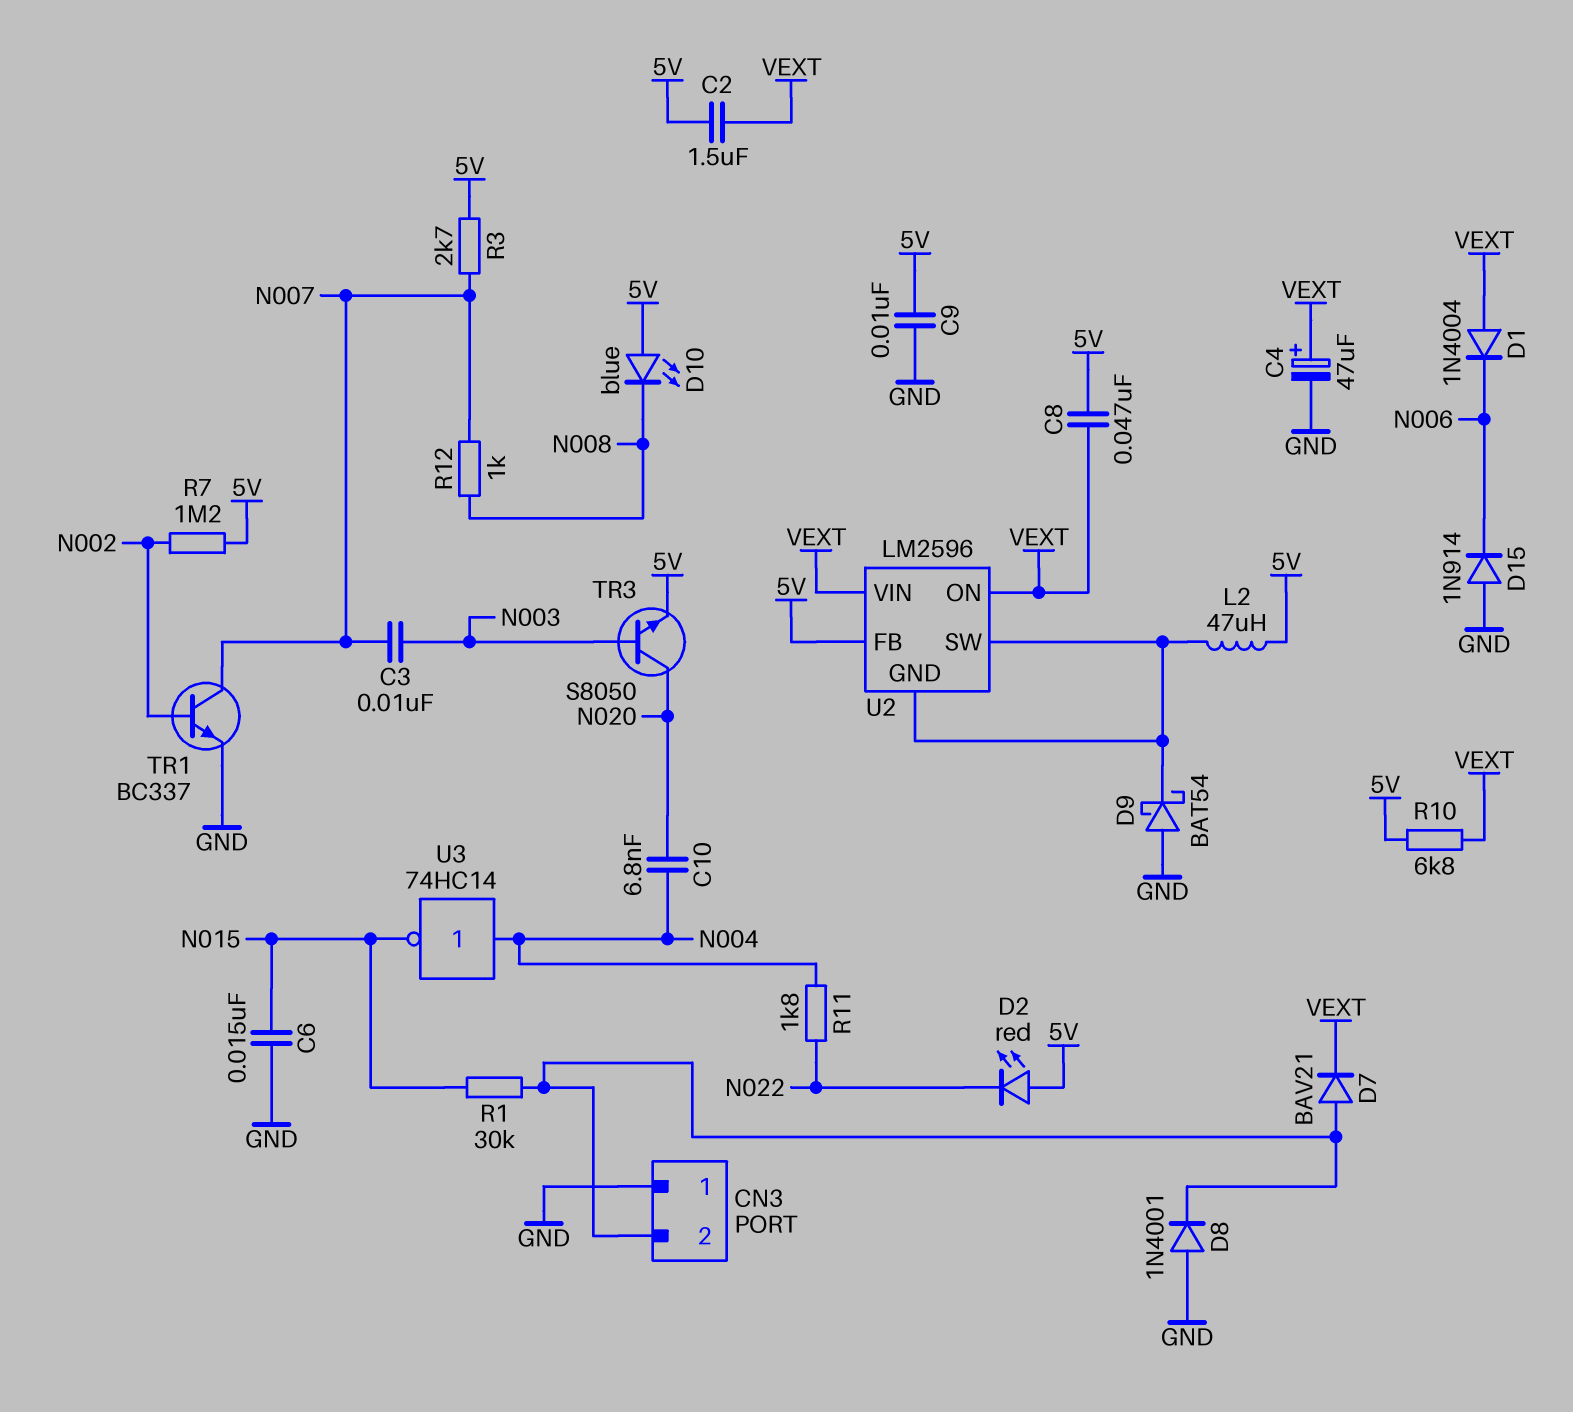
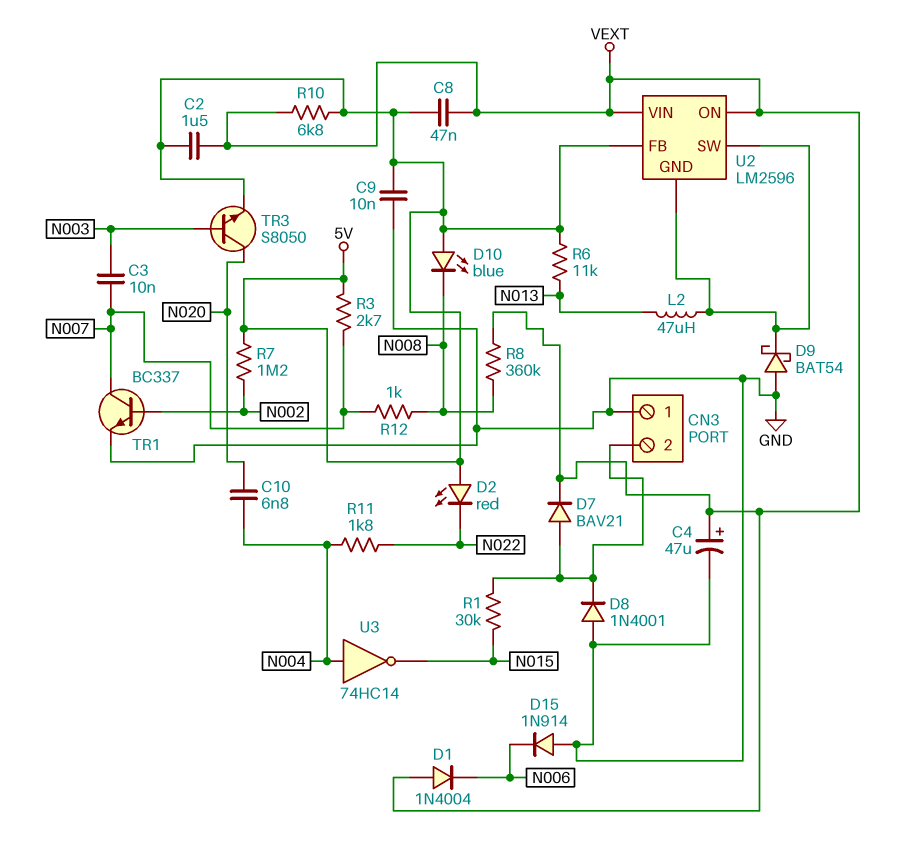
C6: 15nF (GND, N015) -> none
L2: 47uH (5V, U2/GND) -> 47uH (N013, U2/GND)
R6: none -> 11k (5V, N013)
R8: none -> 360k (N008, VEXT)

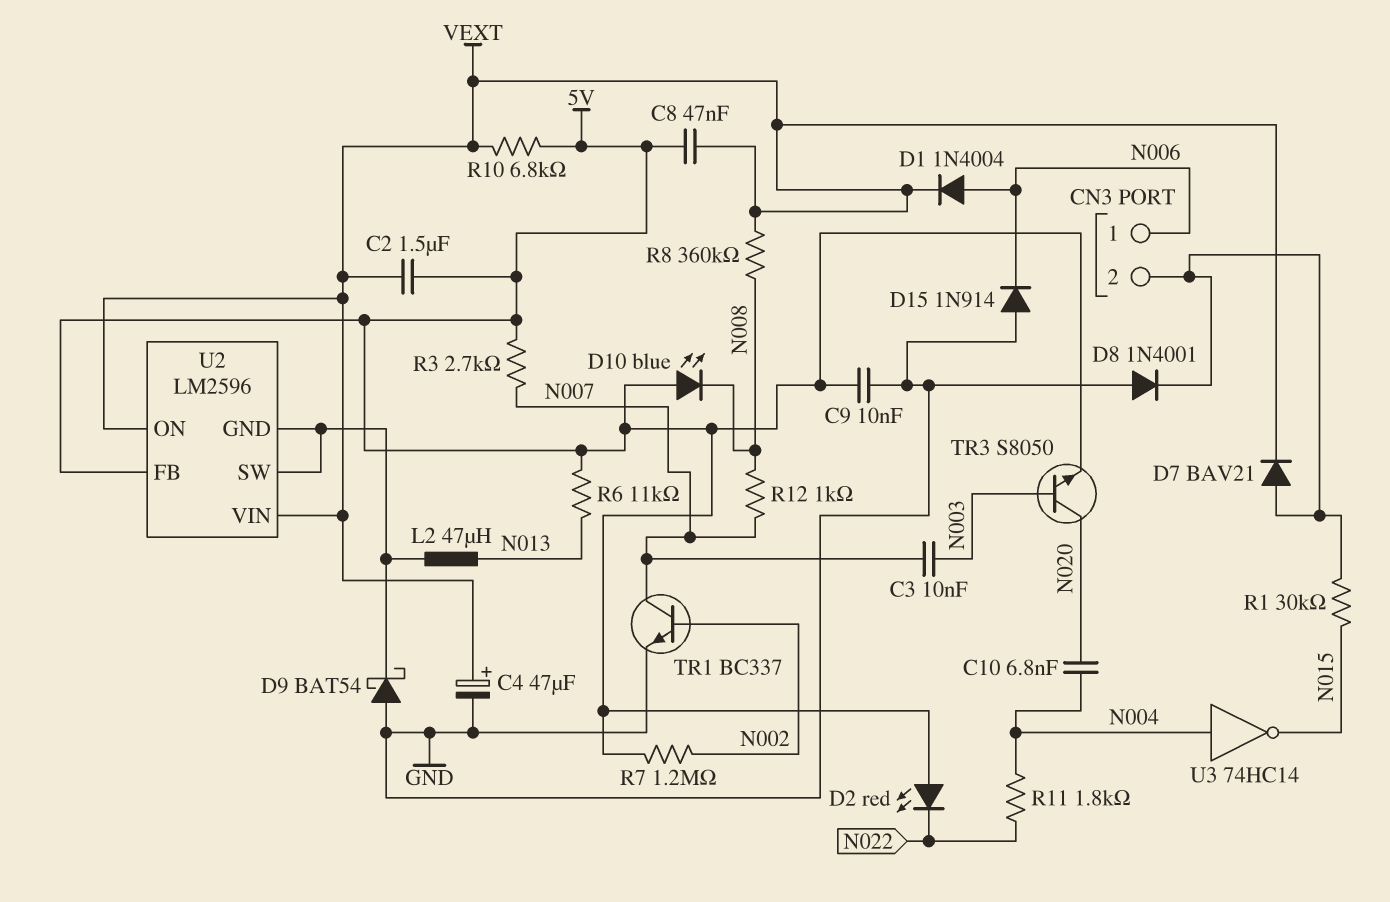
CN3 pin 1: GND -> N006
D1: diode 1N4004 (A VEXT, K N006) -> diode 1N4004 (A N006, K VEXT)

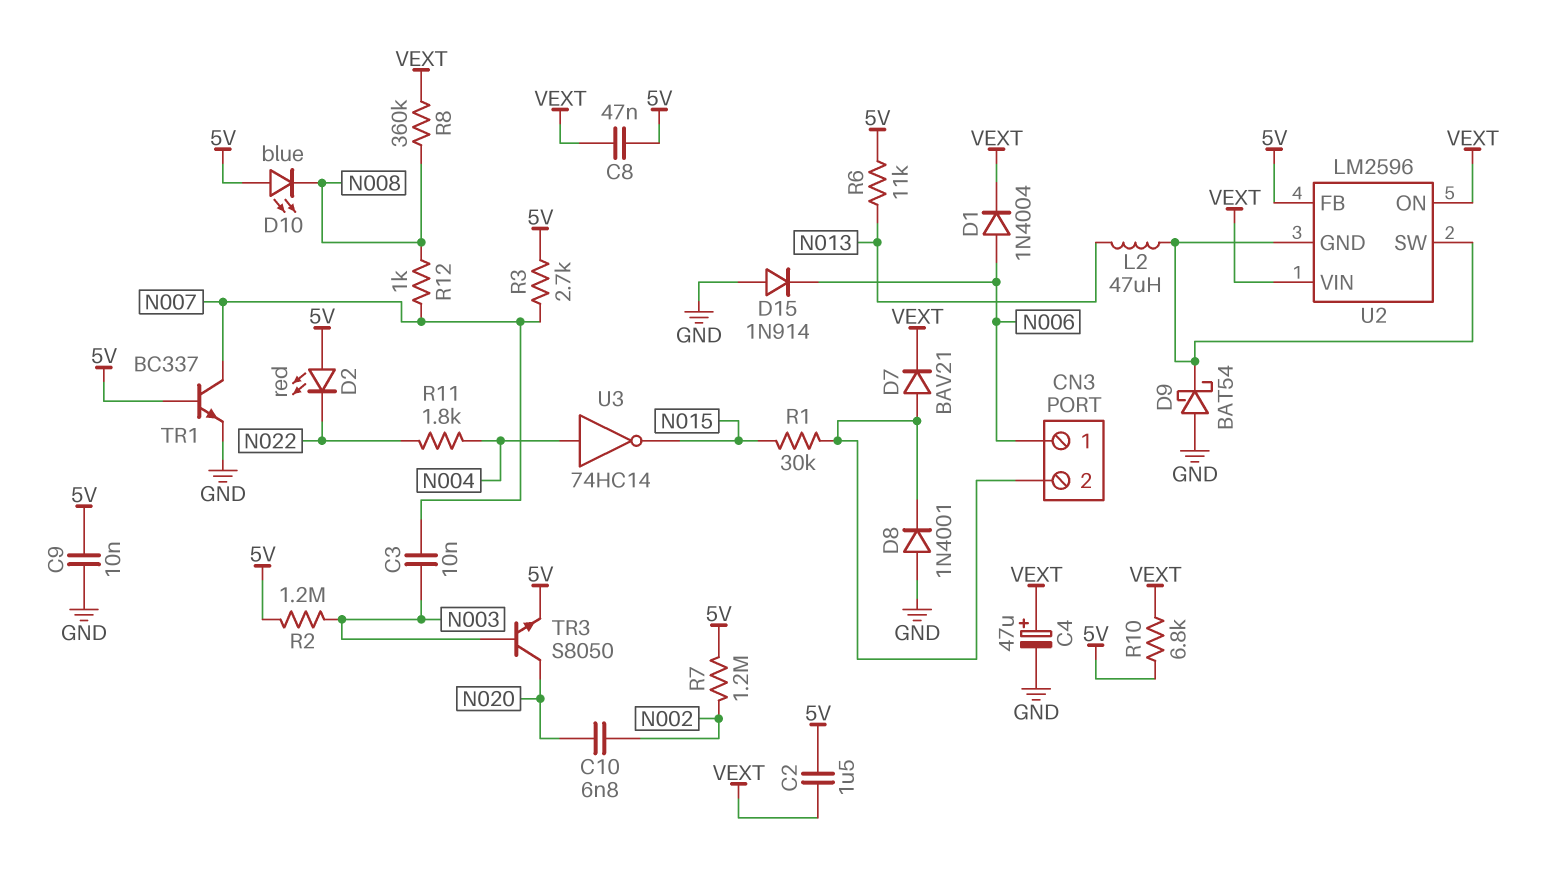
C10: 6.8nF (N004, N020) -> 6.8nF (N002, N020)
R2: none -> 1.2M (5V, N003)
TR1: NPN BC337 (B N002, C N007, E GND) -> NPN BC337 (B 5V, C N007, E GND)

